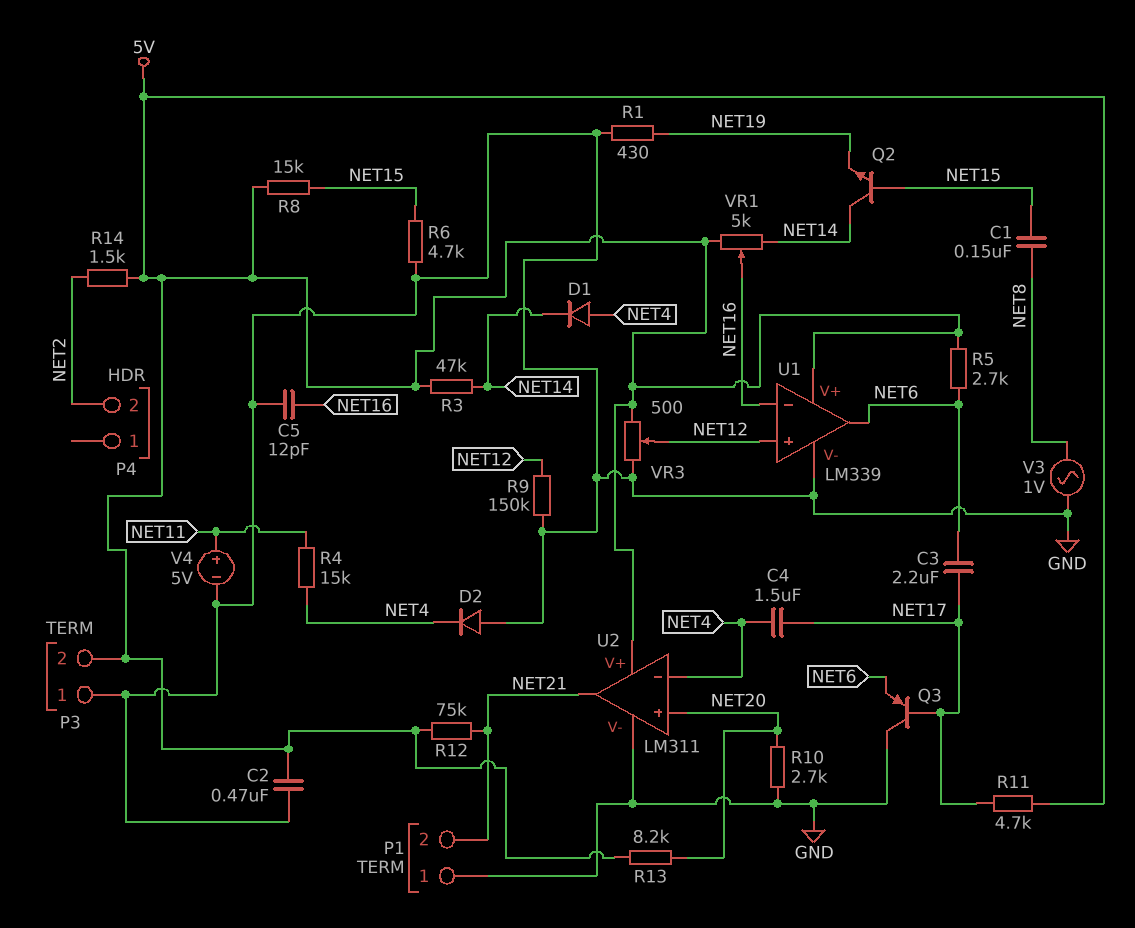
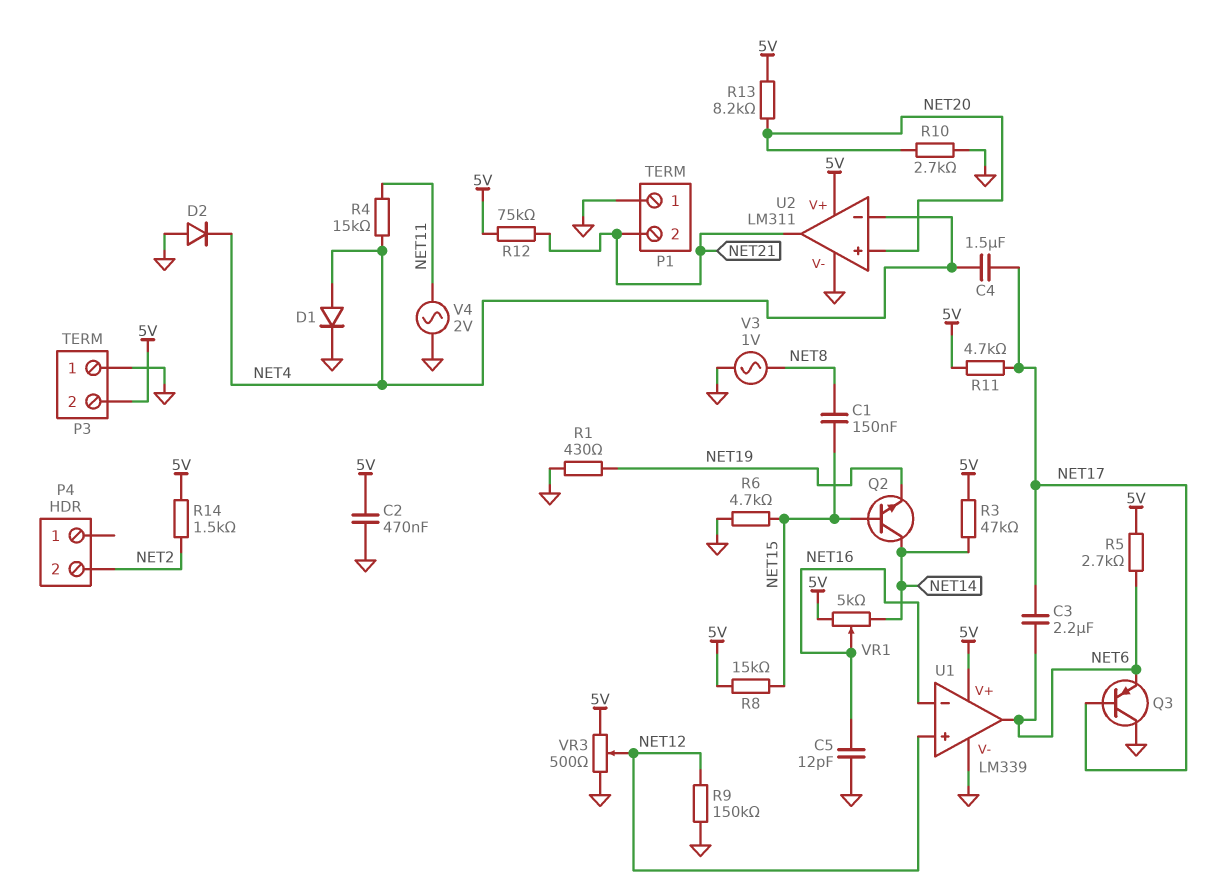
D1: diode (A NET4, K NET14) -> diode (A NET4, K GND)
V4: 5V (plus NET11, minus GND) -> AC 2V (GND, NET11)

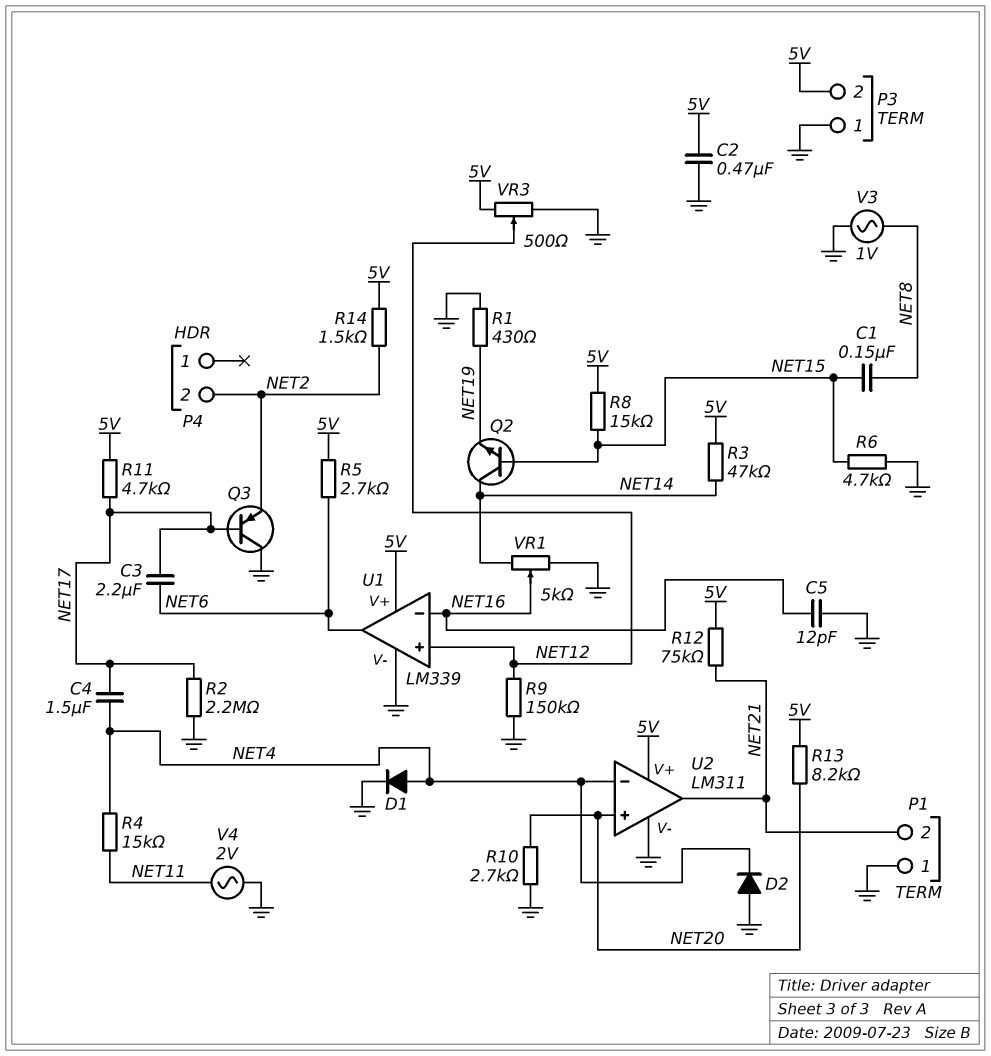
Q3: PNP (B NET17, C GND, E NET6) -> PNP (B NET17, C GND, E NET2)
R2: none -> 2.2M (GND, NET17)
VR1: 5k (5V, NET14, wiper NET16) -> 5k (GND, NET14, wiper NET16)

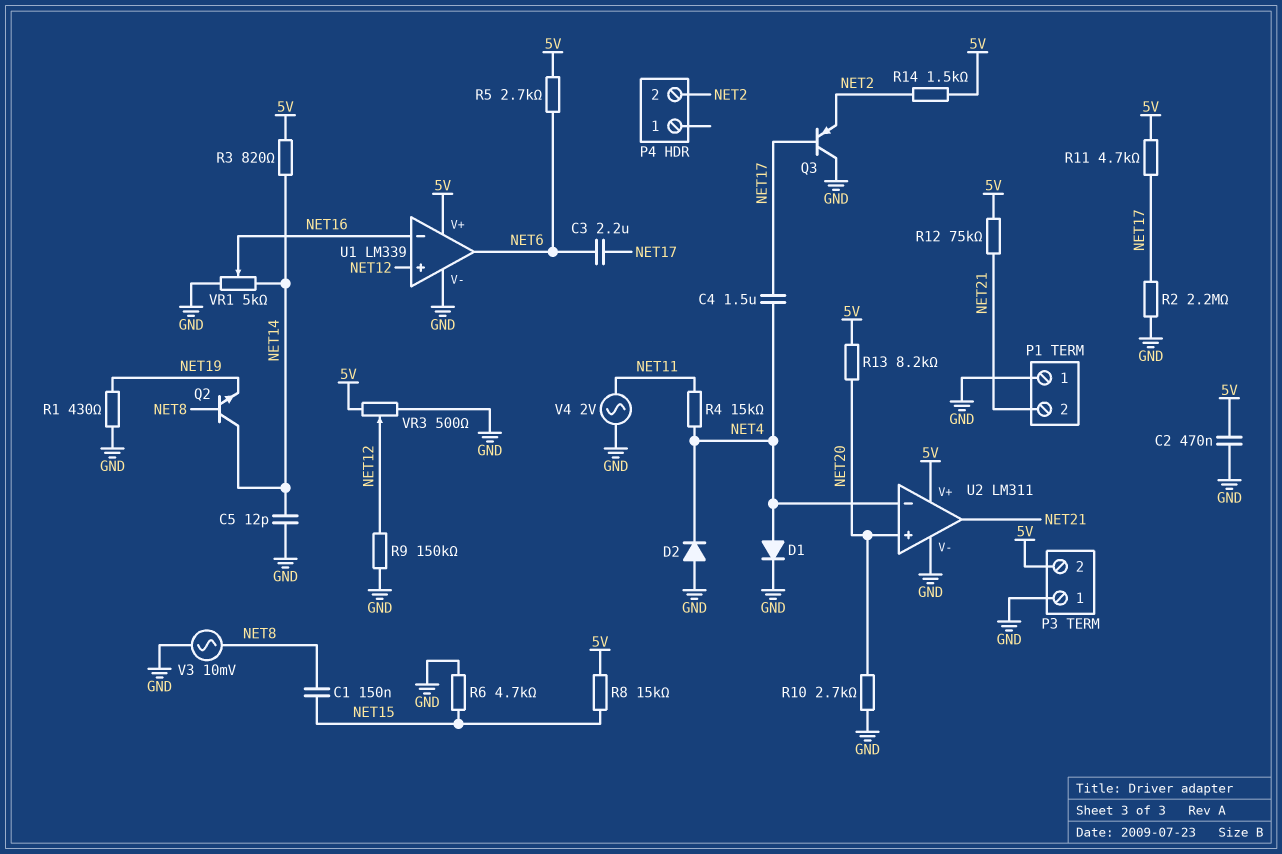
C5: 12pF (GND, NET16) -> 12pF (GND, NET14)
Q2: NPN (B NET15, C NET14, E NET19) -> NPN (B NET8, C NET14, E NET19)
R3: 47k (5V, NET14) -> 820 (5V, NET14)
V3: AC 1V (GND, NET8) -> AC 10mV (GND, NET8)

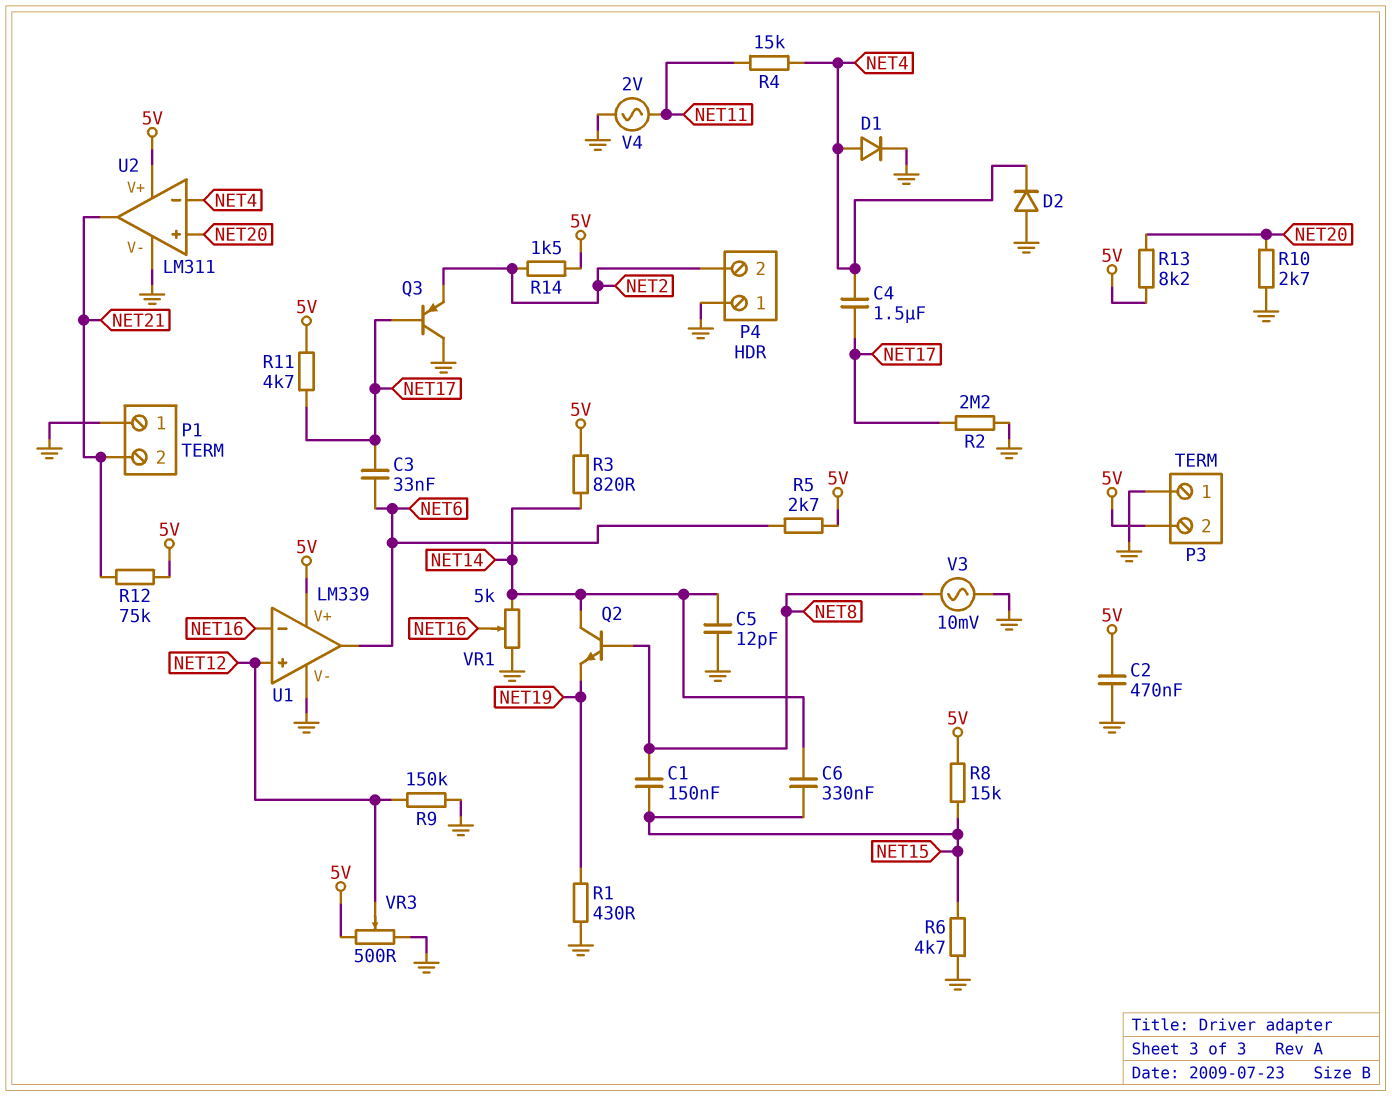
C3: 2.2uF (NET6, NET17) -> 33nF (NET6, NET17)
C6: none -> 330nF (NET14, NET15)
P4 pin 1: none -> GND

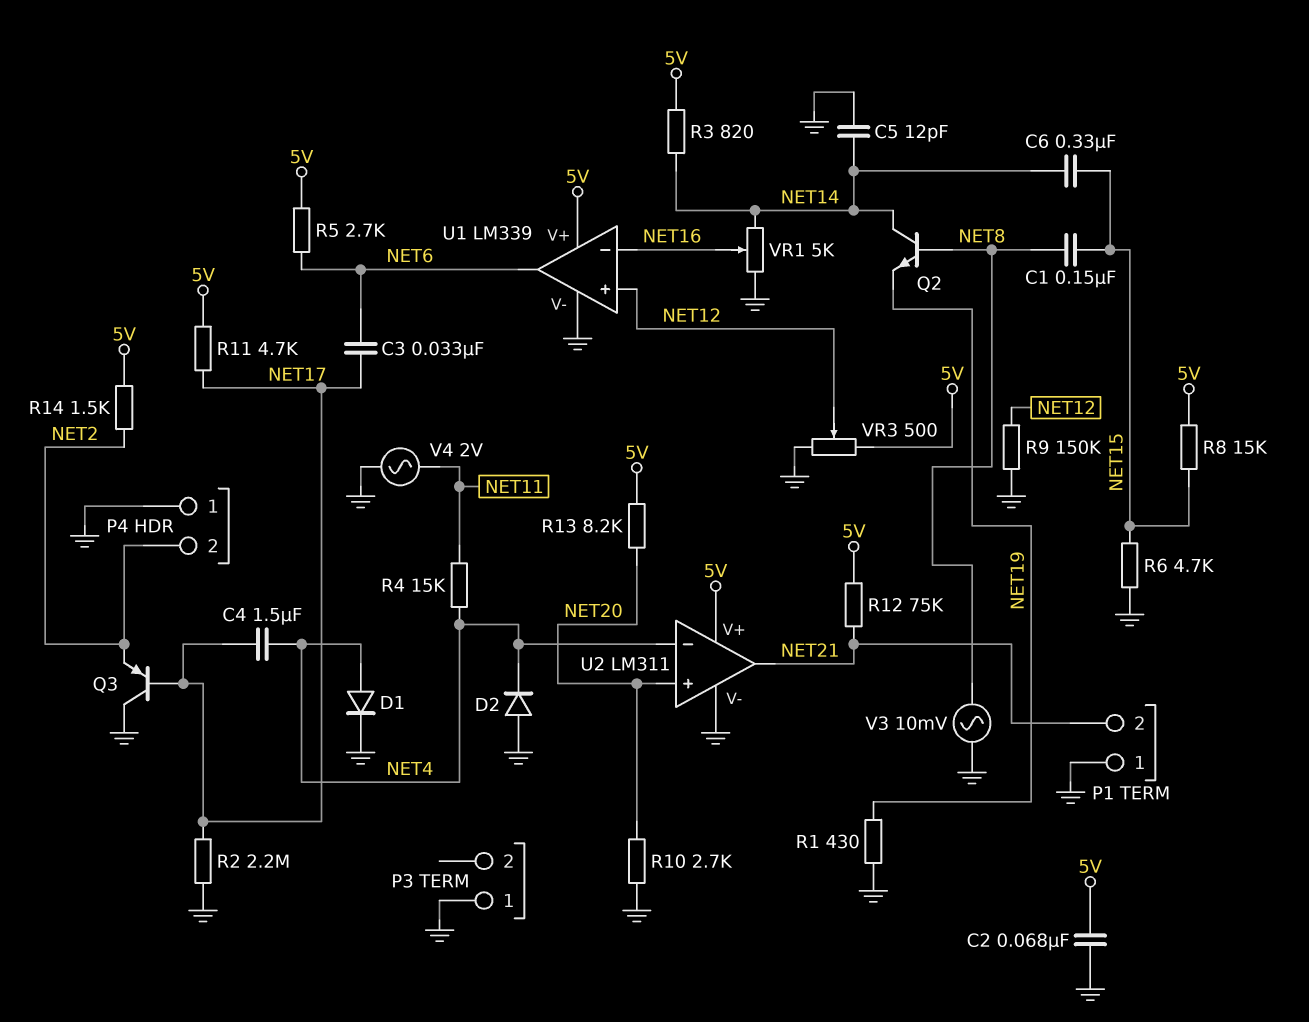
C2: 470nF (5V, GND) -> 68nF (5V, GND)
P3 pin 2: 5V -> none

